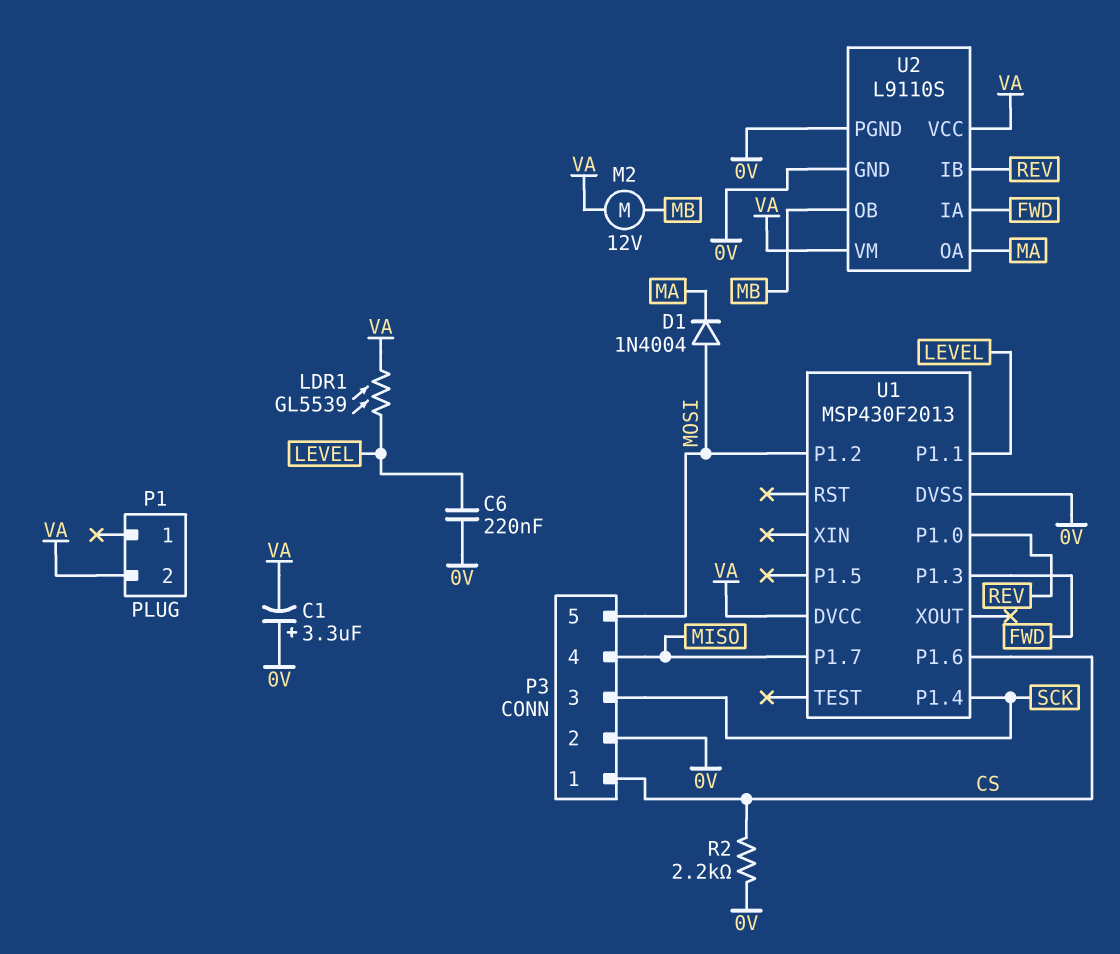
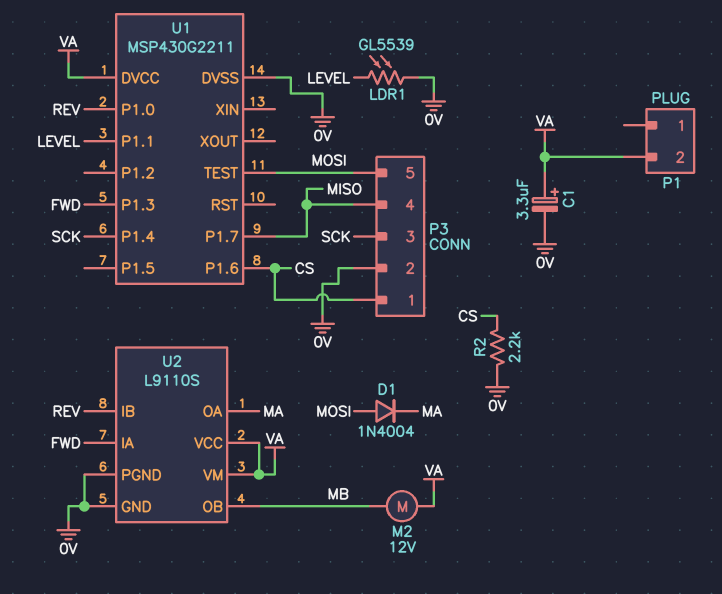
C1: 3.3uF (plus 0V, minus VA) -> 3.3uF (plus VA, minus 0V)
C6: 220nF (0V, LEVEL) -> none
LDR1: GL5539 (LEVEL, VA) -> GL5539 (0V, LEVEL)
U1: MSP430F2013 -> MSP430G2211
U1 pin P1.2: MOSI -> none
U1 pin TEST: none -> MOSI

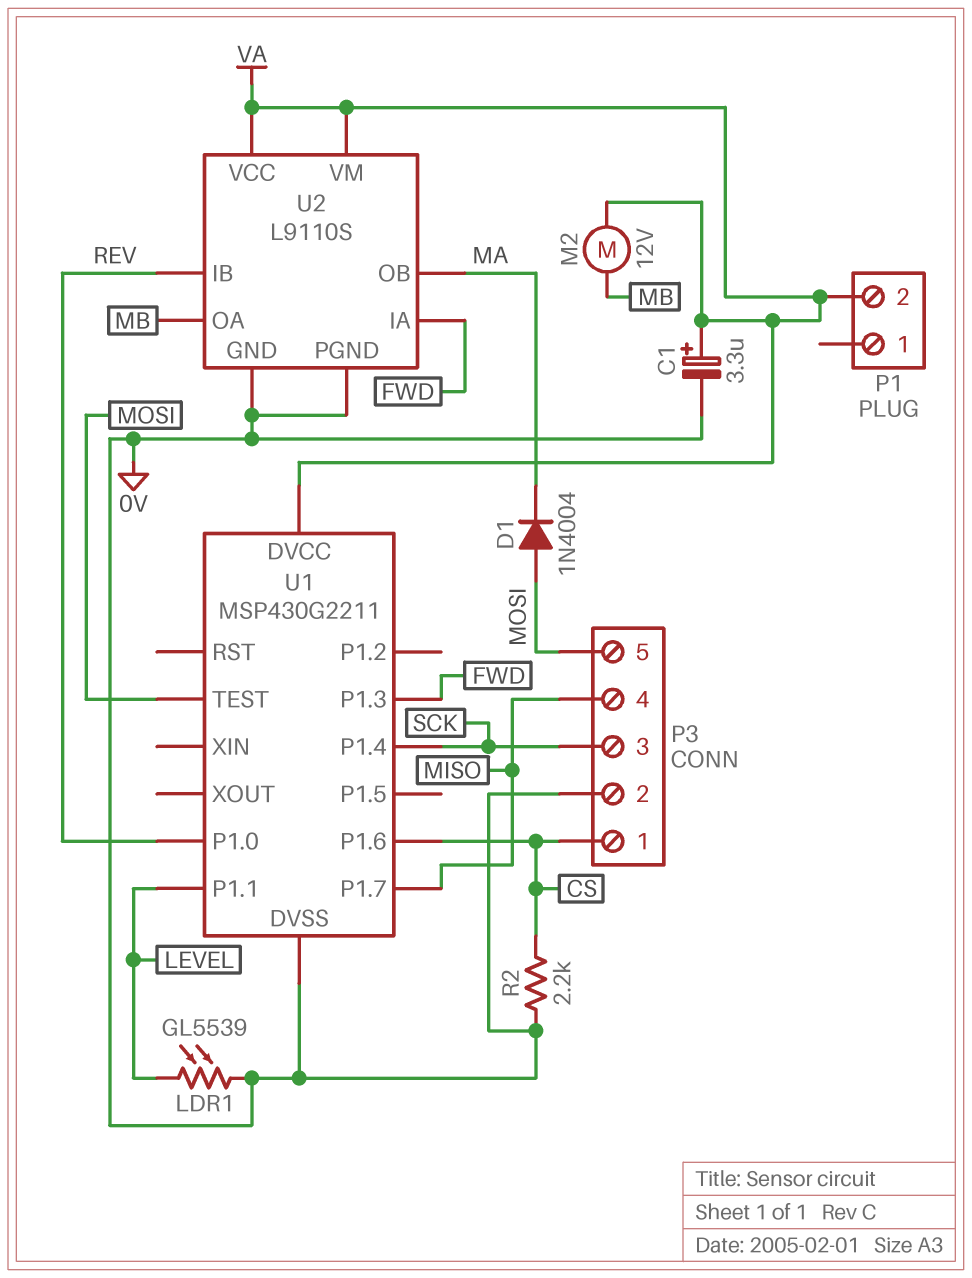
U2 pin OA: MA -> MB
U2 pin OB: MB -> MA

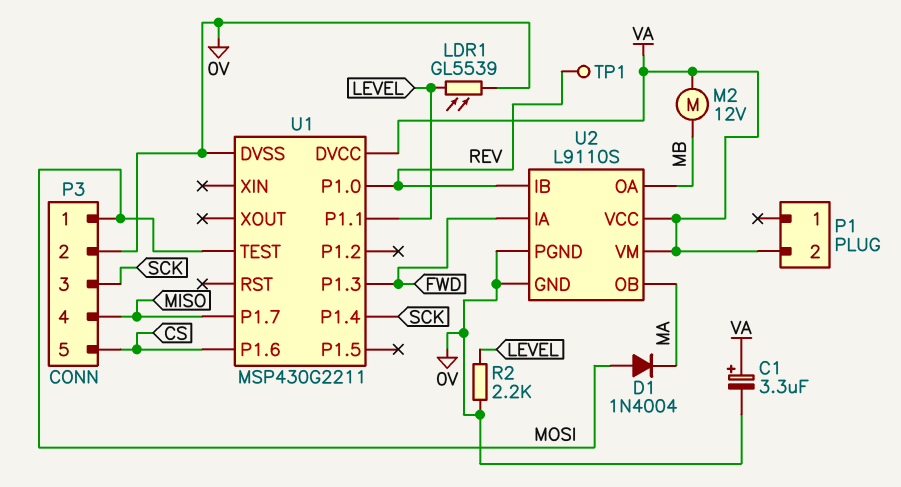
P3 pin 1: CS -> MOSI
P3 pin 5: MOSI -> CS
R2: 2.2k (0V, CS) -> 2.2k (0V, LEVEL)
TP1: none -> test point (REV)

